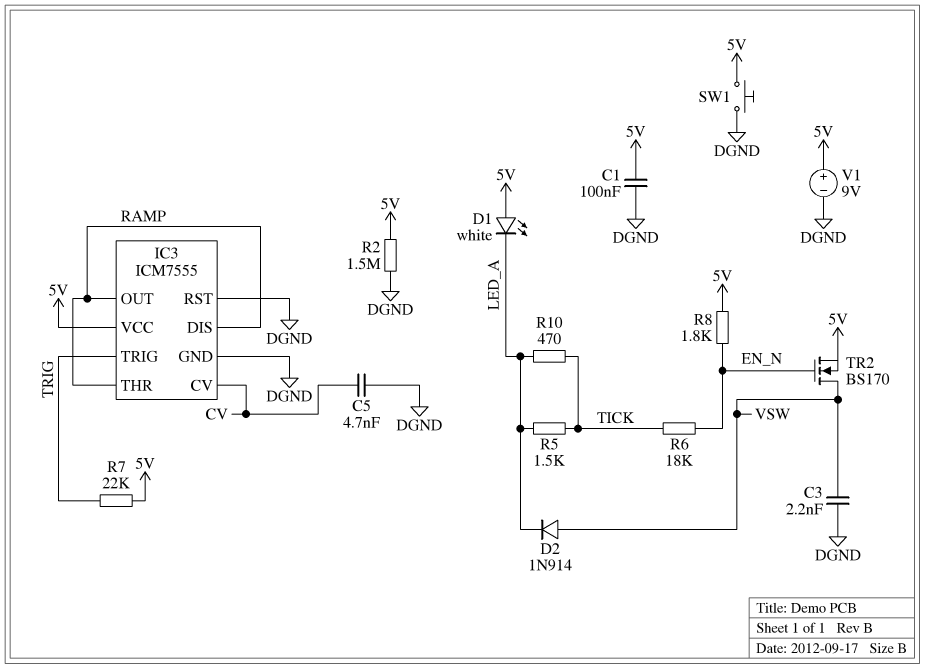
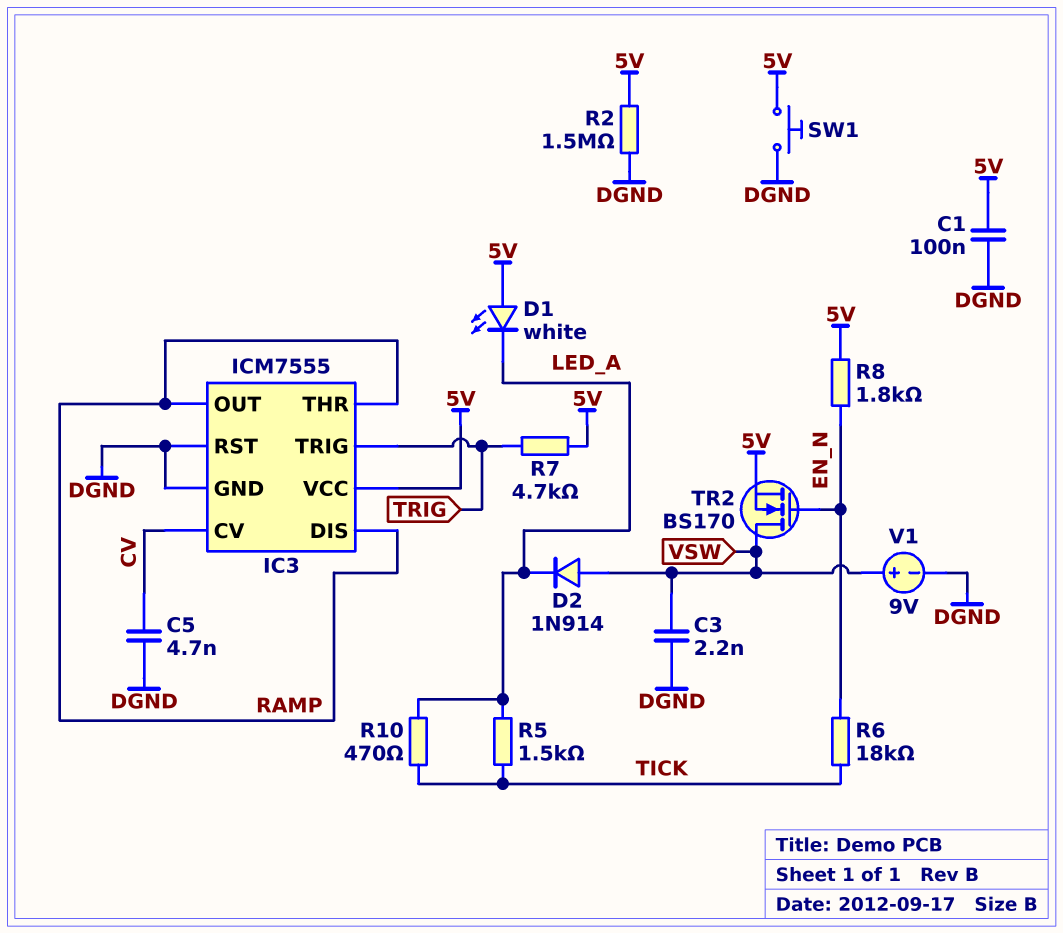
R7: 22k (5V, TRIG) -> 4.7k (5V, TRIG)
V1: 9V (plus 5V, minus DGND) -> 9V (plus VSW, minus DGND)

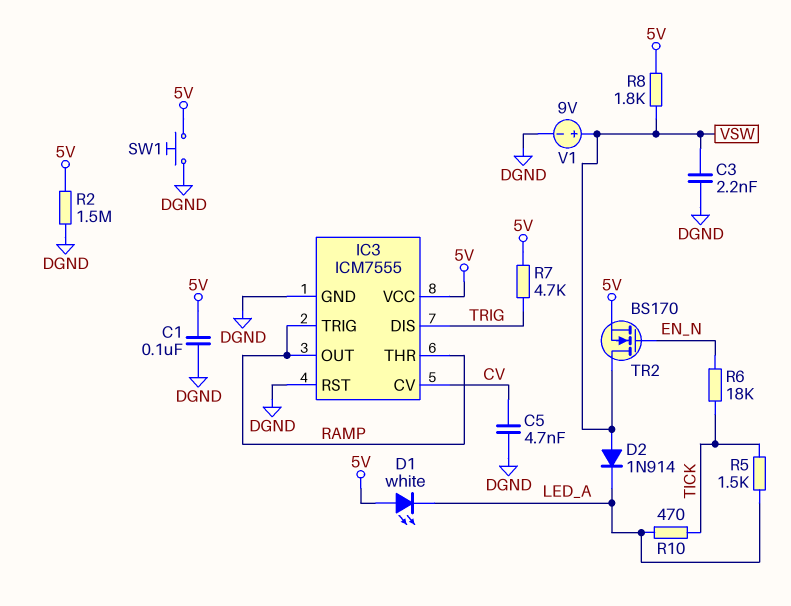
IC3 pin DIS: RAMP -> TRIG
IC3 pin TRIG: TRIG -> RAMP
R8: 1.8k (5V, EN_N) -> 1.8k (5V, VSW)

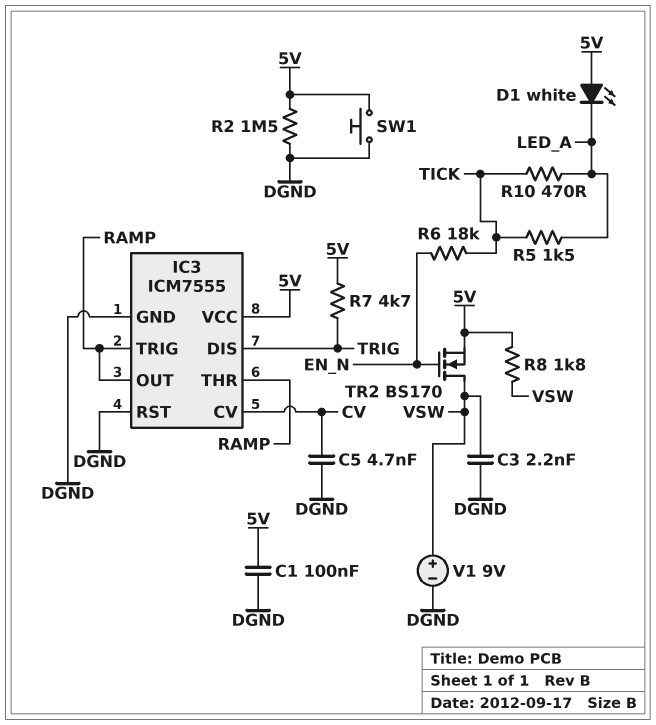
D2: diode 1N914 (A VSW, K LED_A) -> none

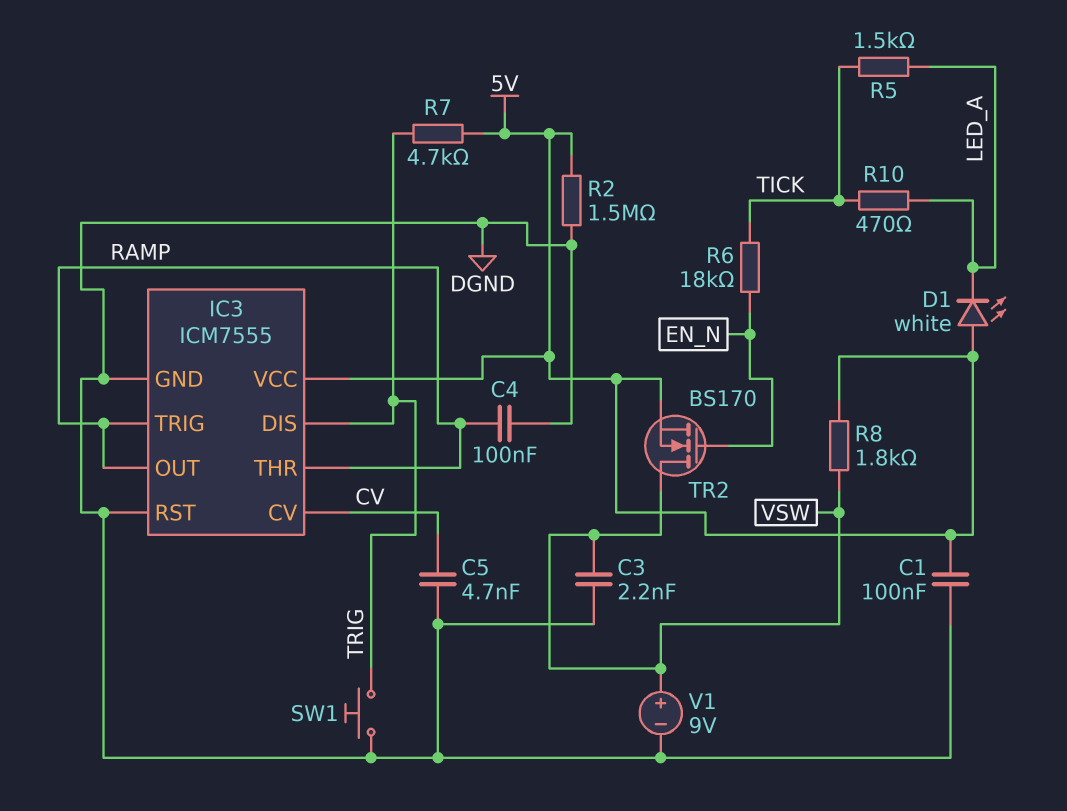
C4: none -> 100nF (DGND, RAMP)
SW1: button (5V, DGND) -> button (DGND, TRIG)

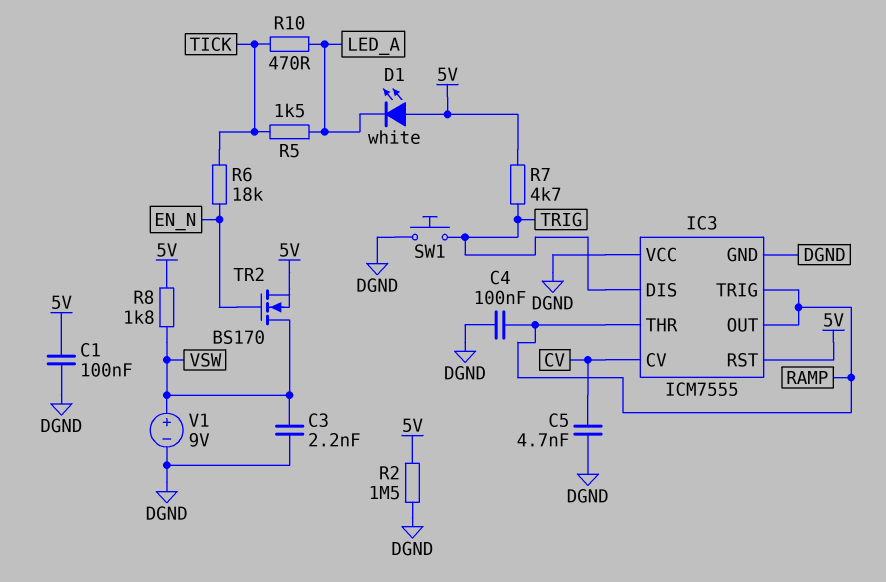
IC3 pin RST: DGND -> 5V
IC3 pin VCC: 5V -> DGND

